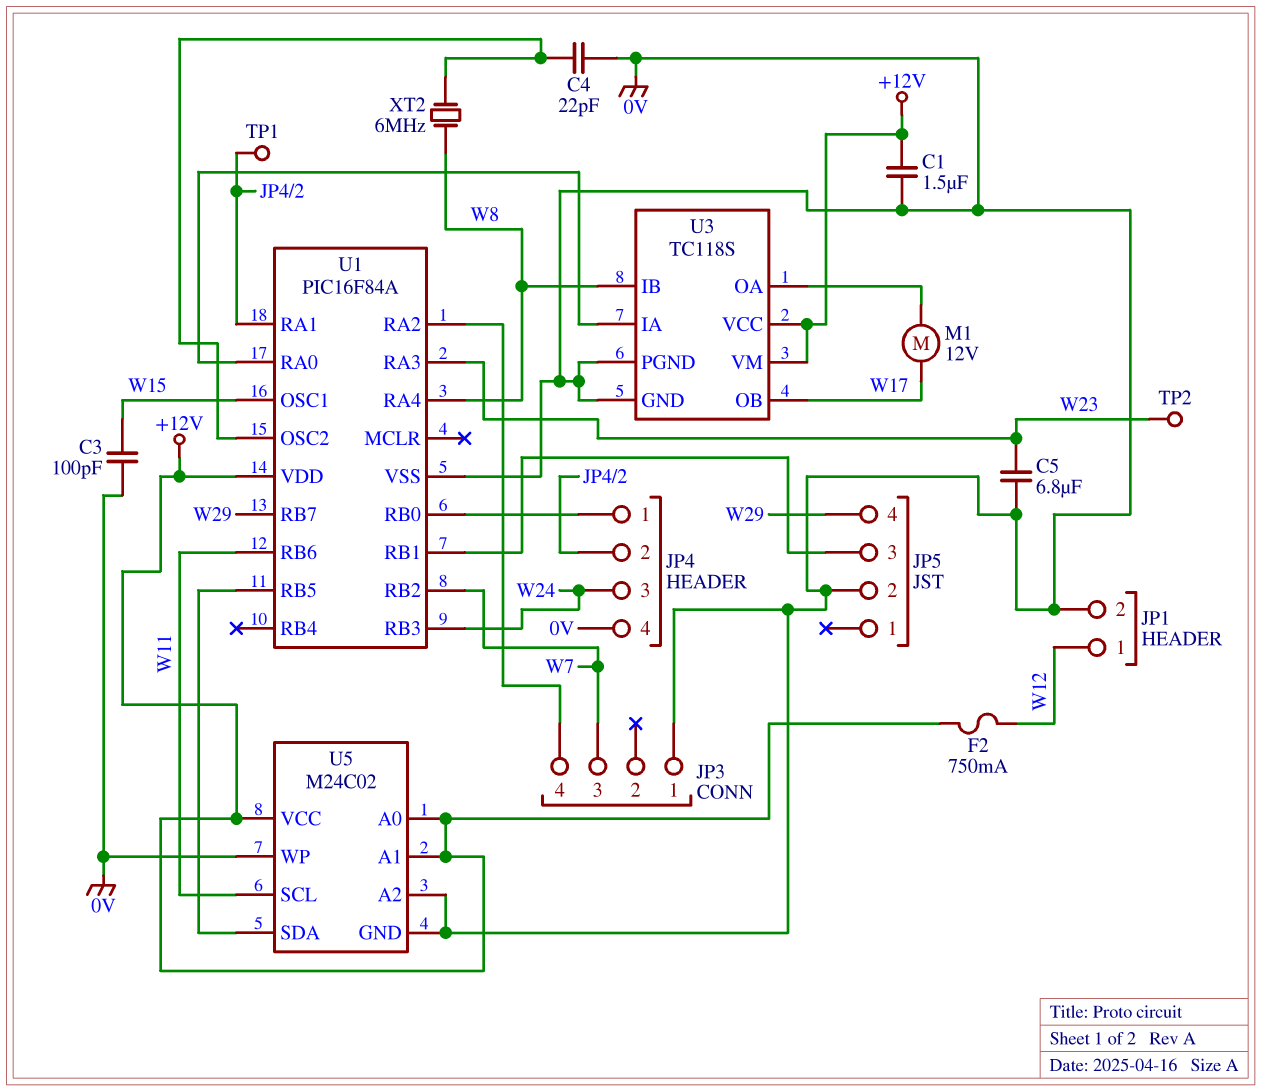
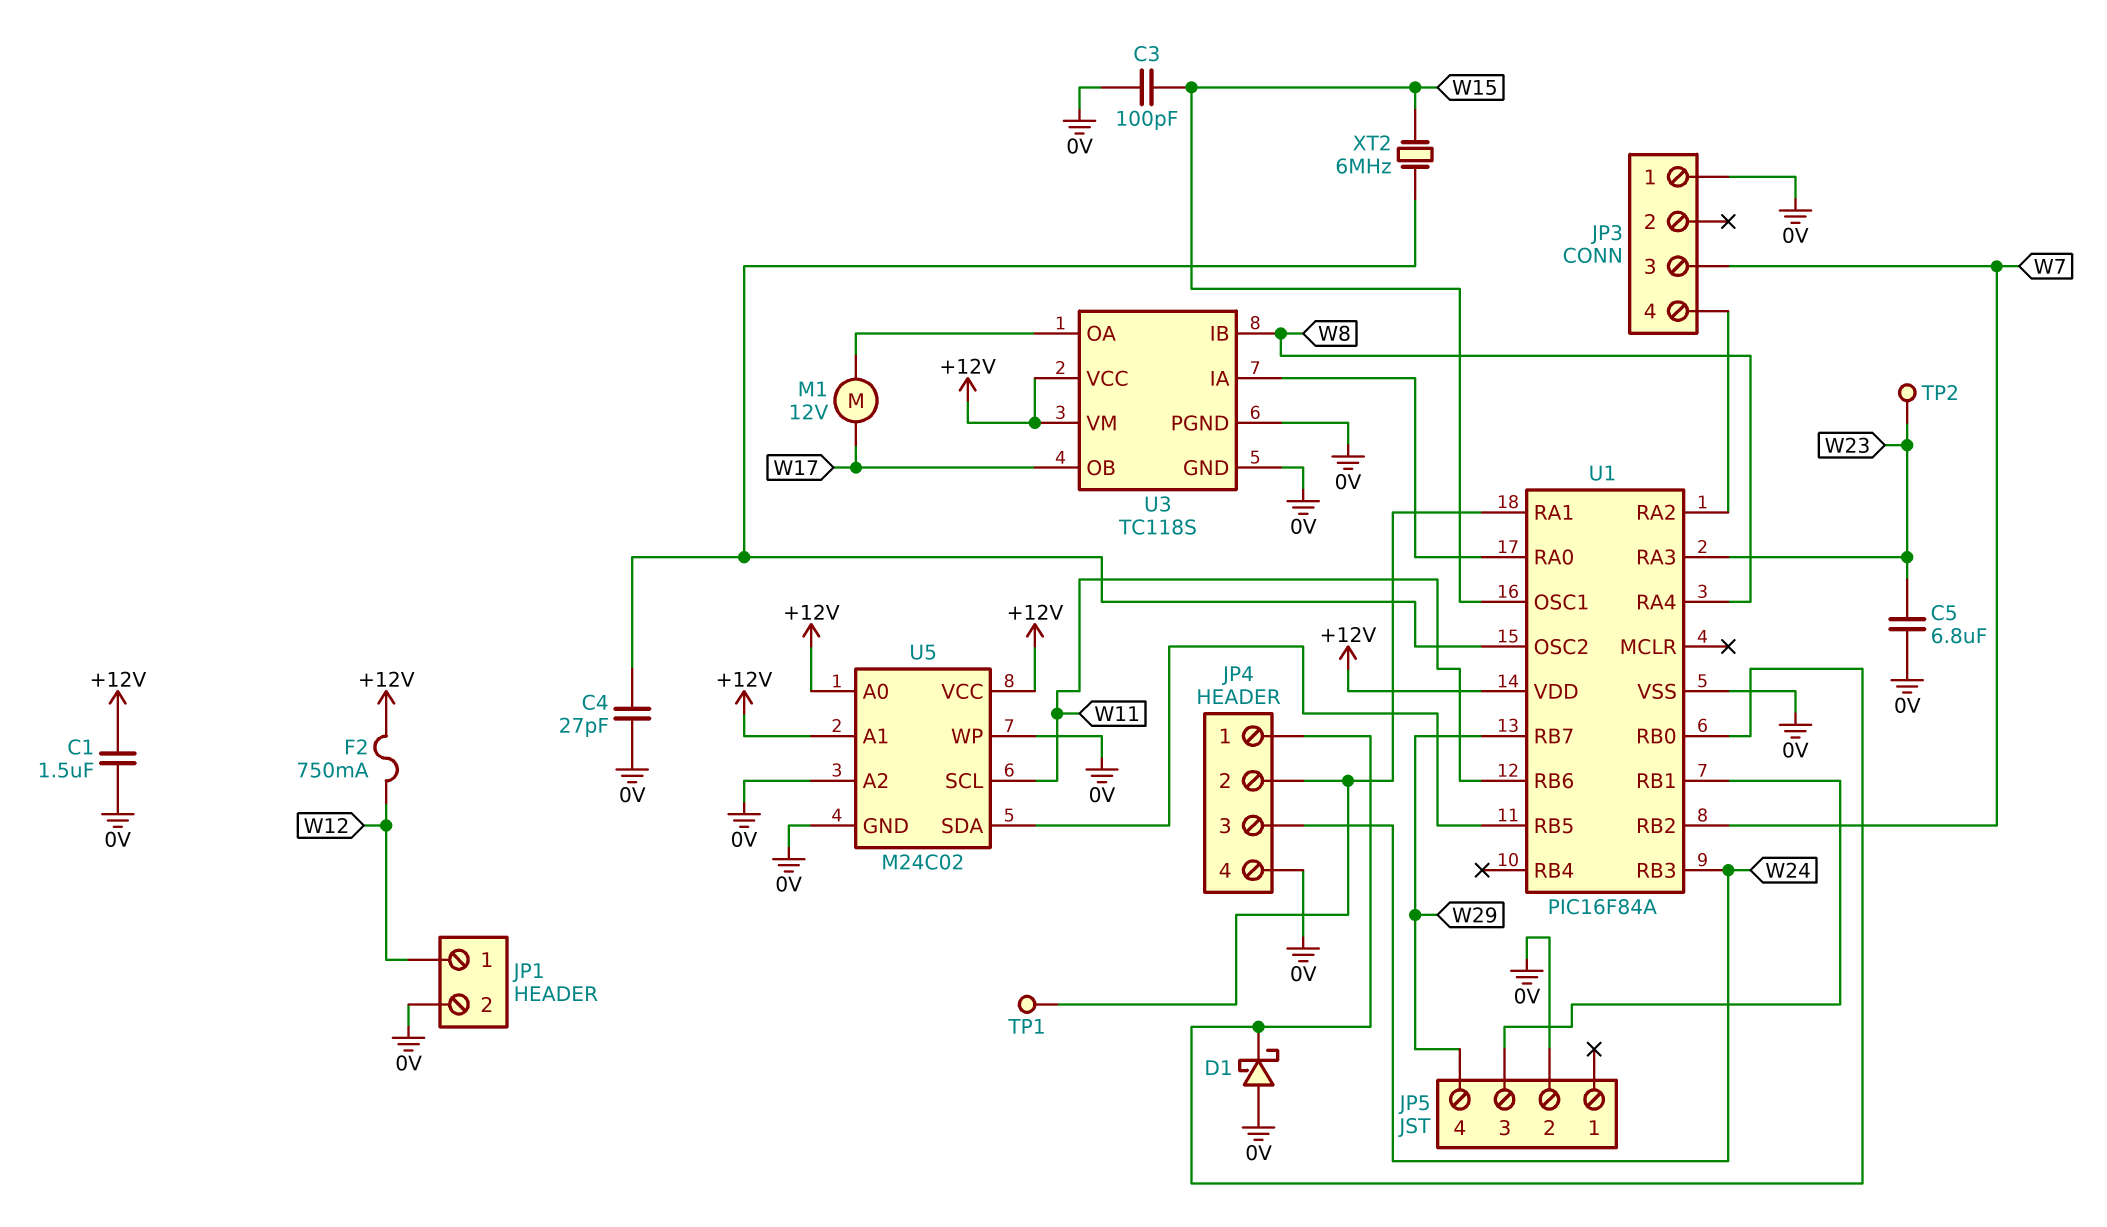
C4: 22pF (0V, U1/OSC2) -> 27pF (0V, U1/OSC2)
D1: none -> schottky (A 0V, K JP4/1)
XT2: 6MHz (U1/OSC2, W8) -> 6MHz (U1/OSC2, W15)

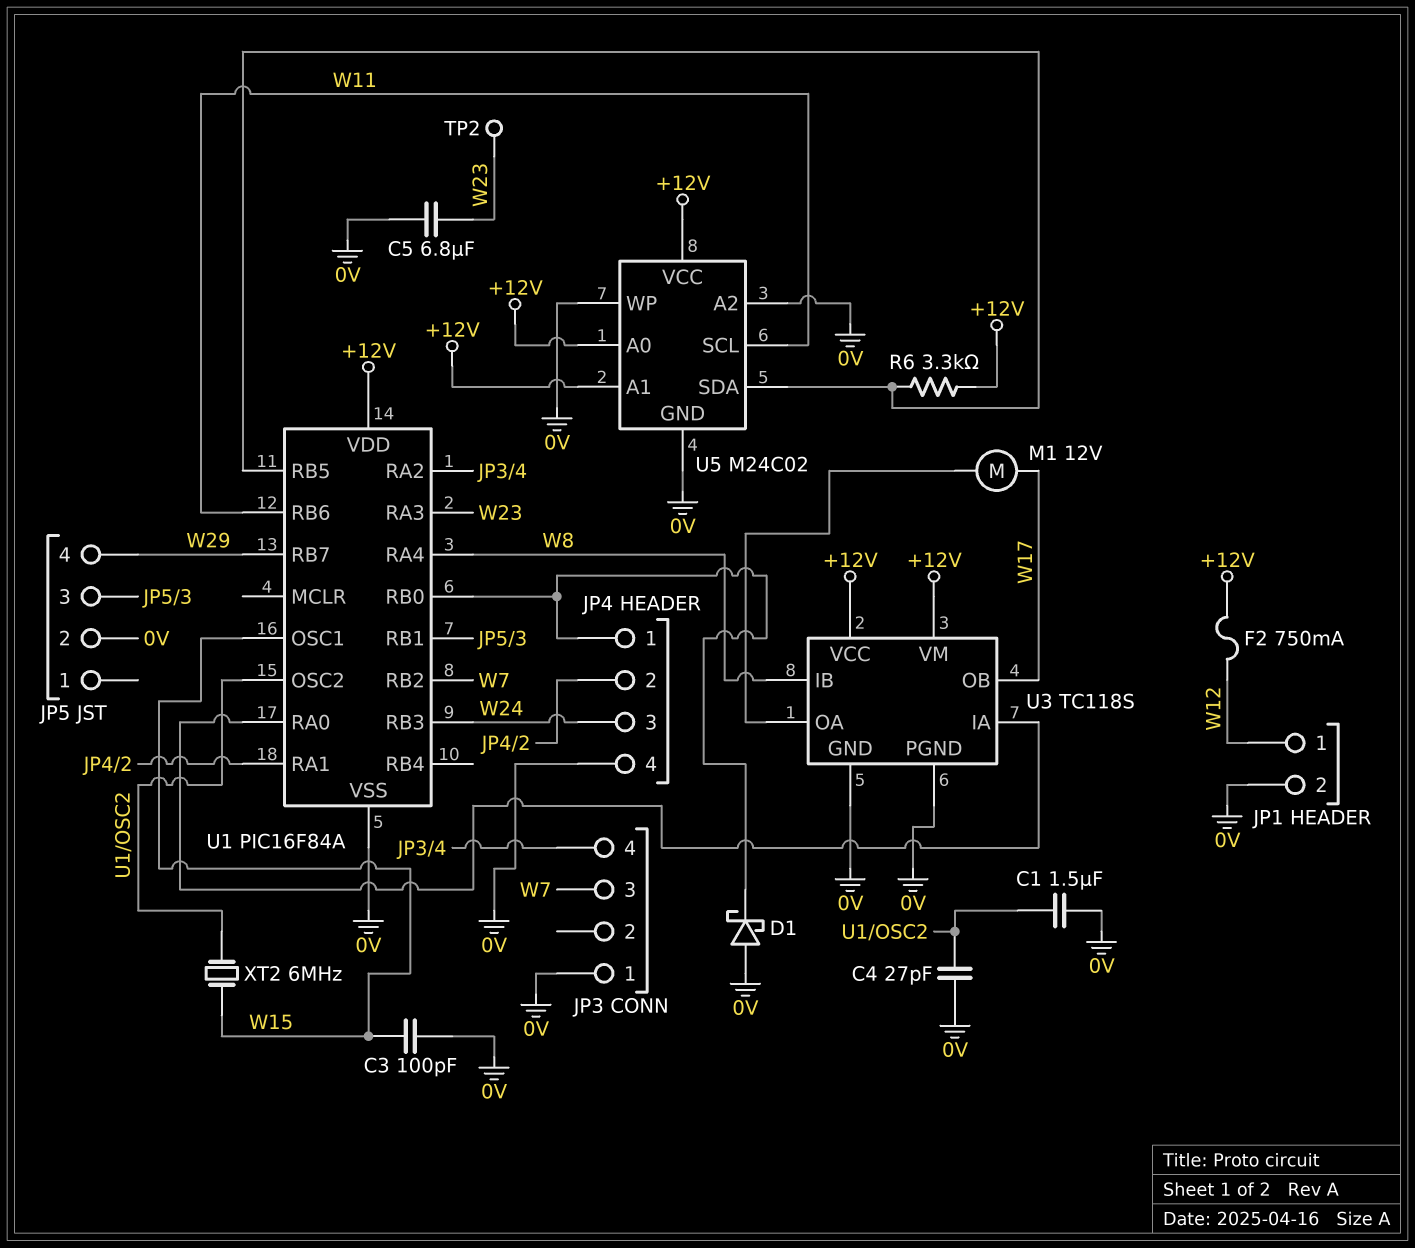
C1: 1.5uF (+12V, 0V) -> 1.5uF (0V, U1/OSC2)
R6: none -> 3.3k (+12V, U1/RB5)
TP1: test point (JP4/2) -> none

